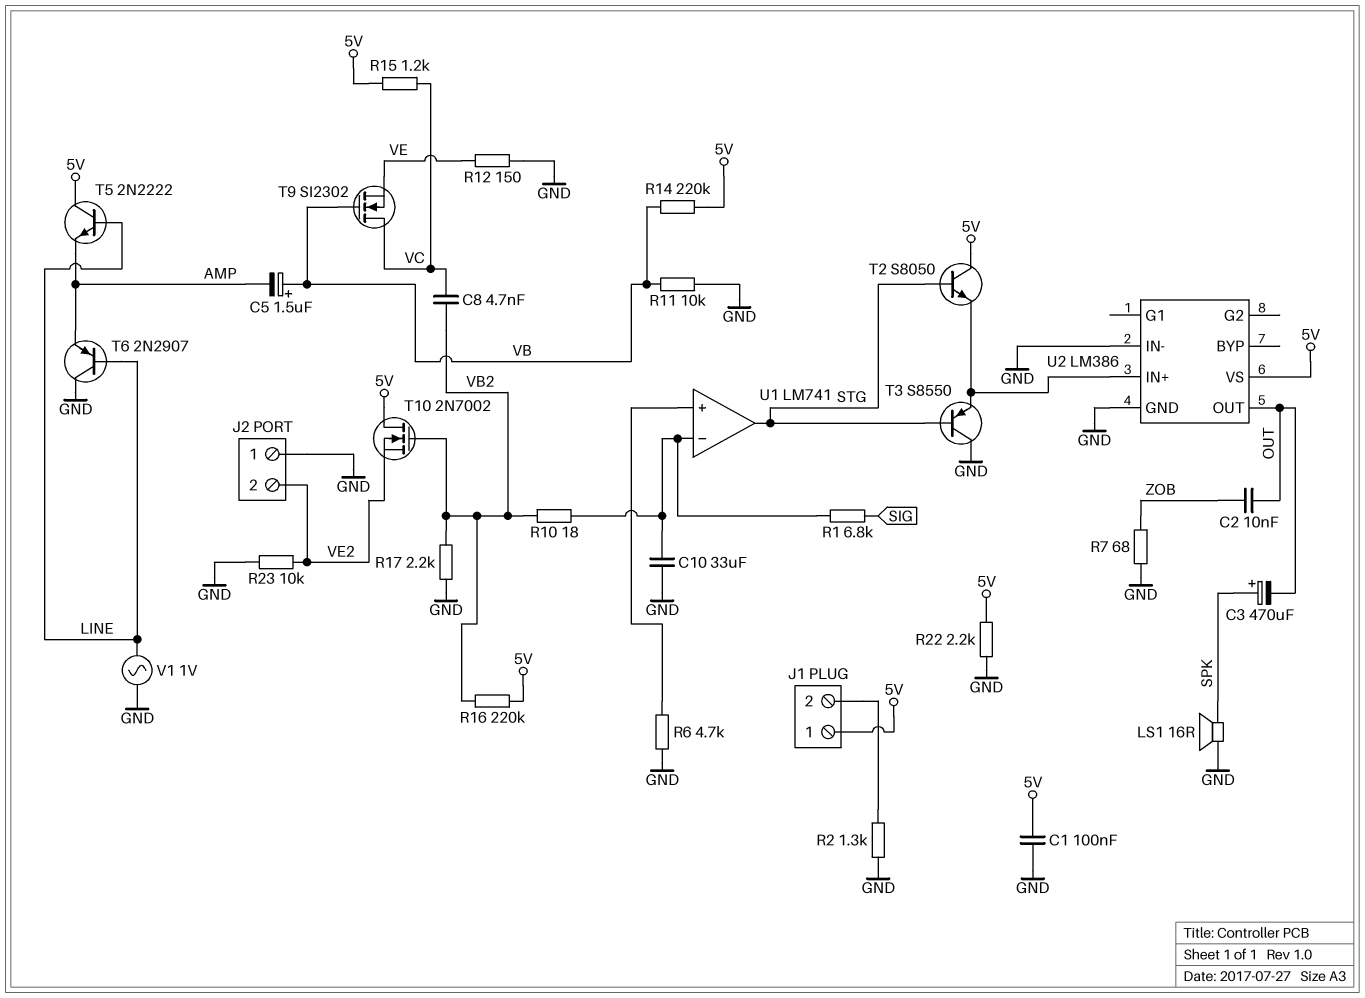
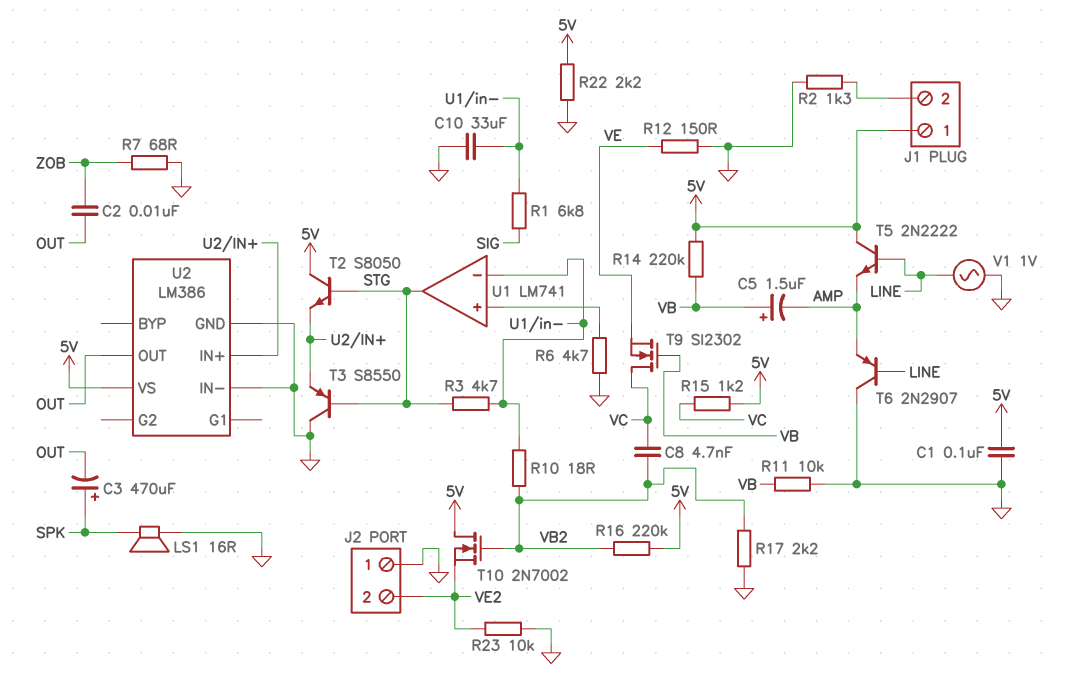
R3: none -> 4.7k (STG, U1/in-)

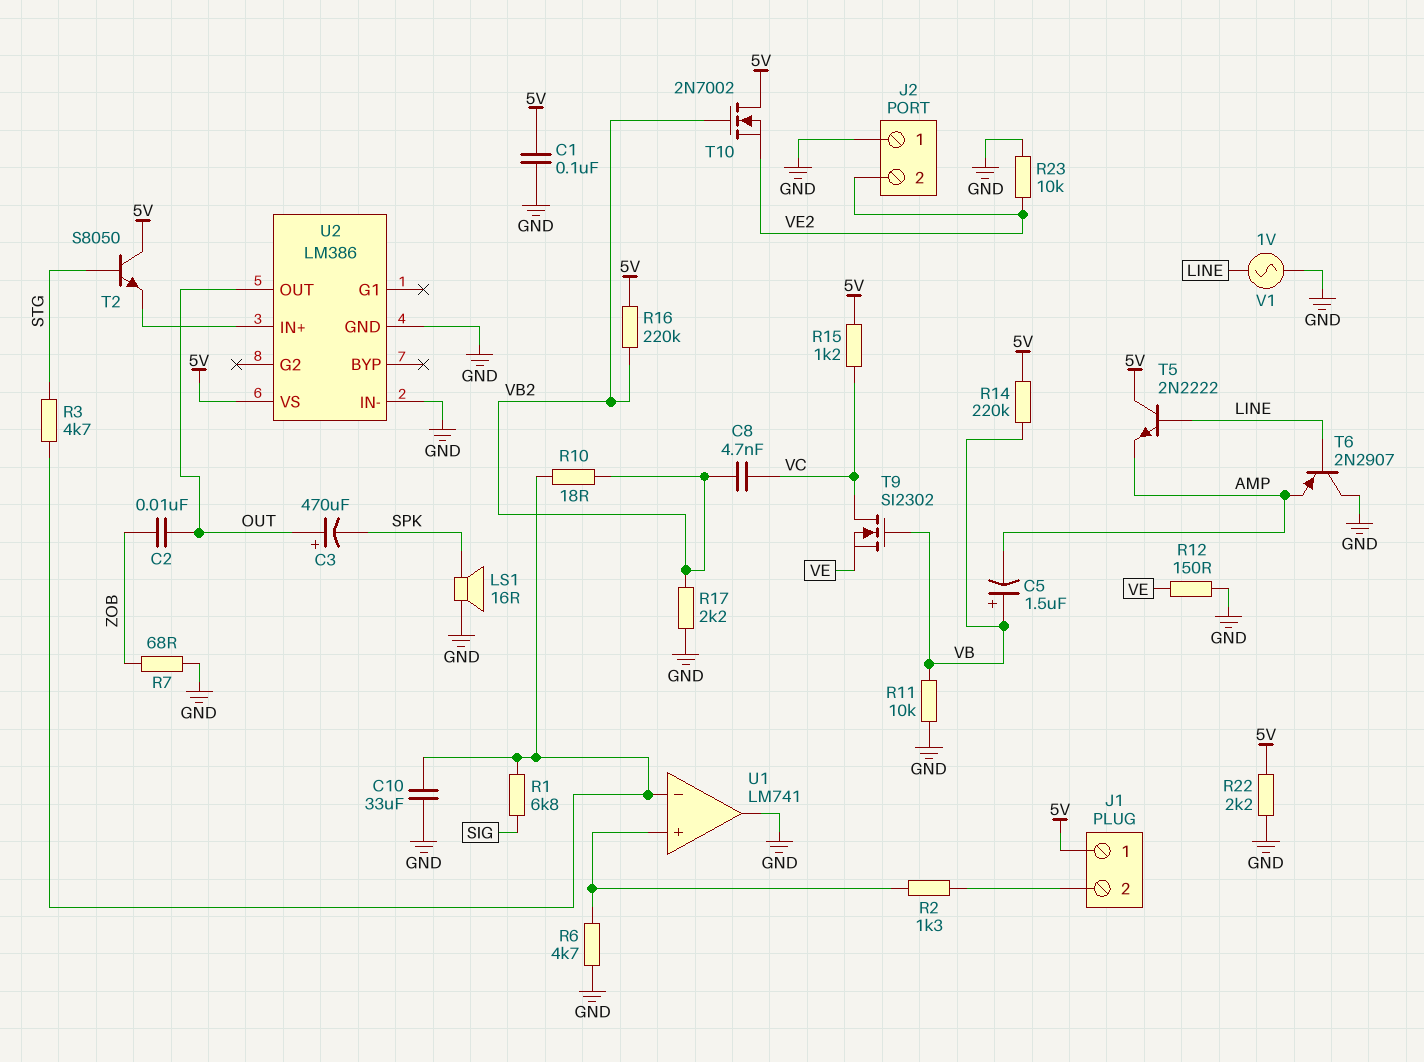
C3: 470uF (plus SPK, minus OUT) -> 470uF (plus OUT, minus SPK)
R2: 1.3k (GND, J1/2) -> 1.3k (J1/2, U1/in+)
T3: PNP S8550 (B STG, C GND, E U2/IN+) -> none
U1 pin out: STG -> GND

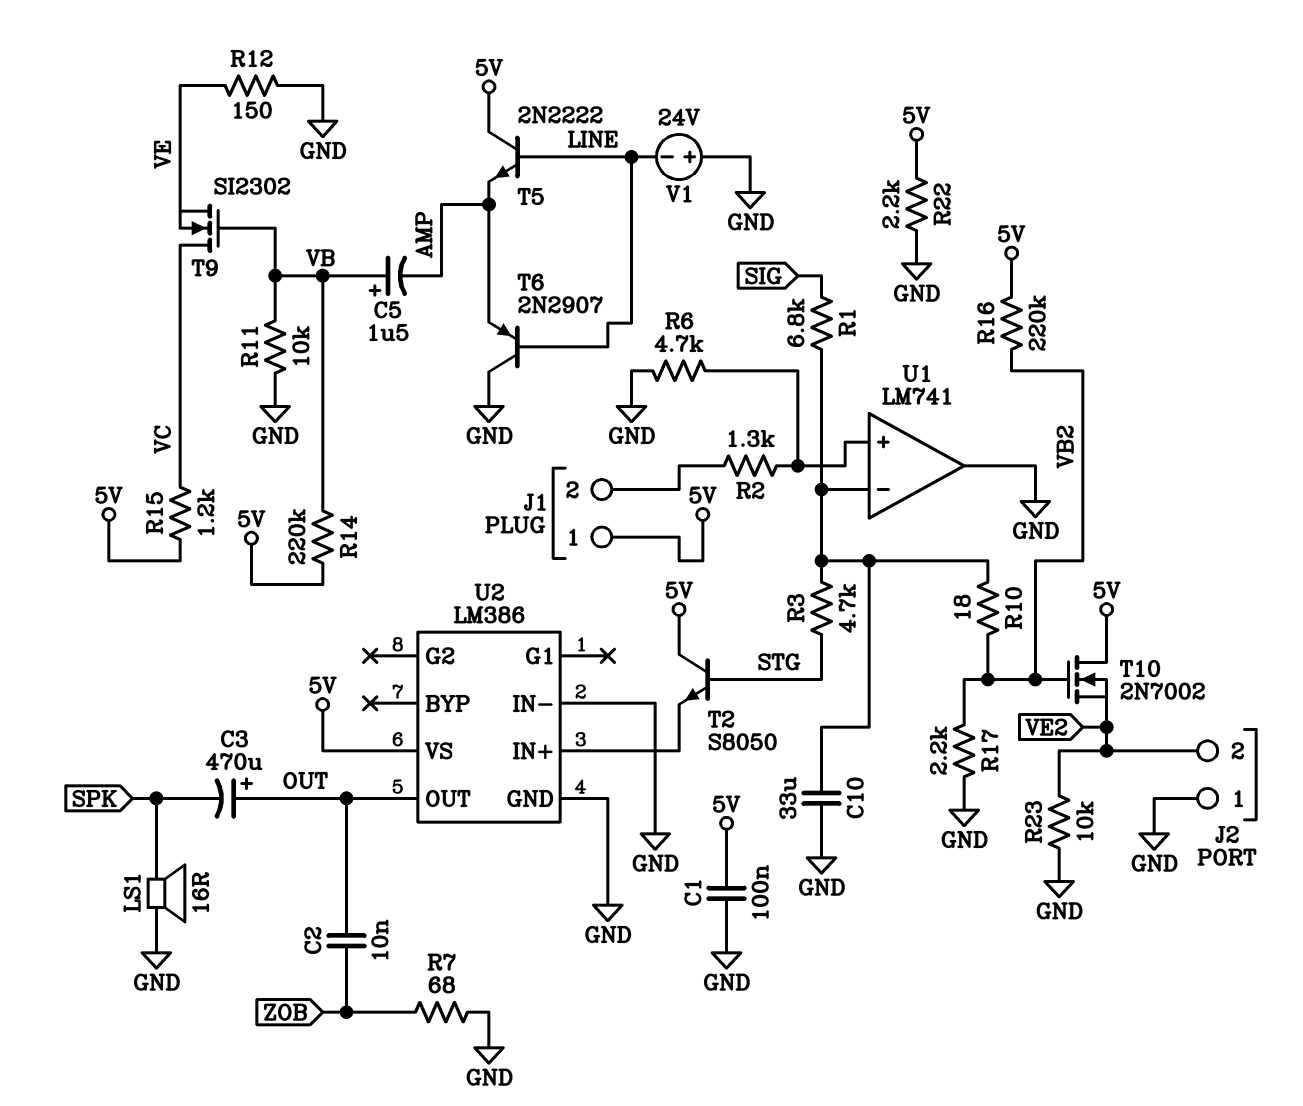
C8: 4.7nF (VB2, VC) -> none
V1: AC 1V (GND, LINE) -> 24V (plus GND, minus LINE)

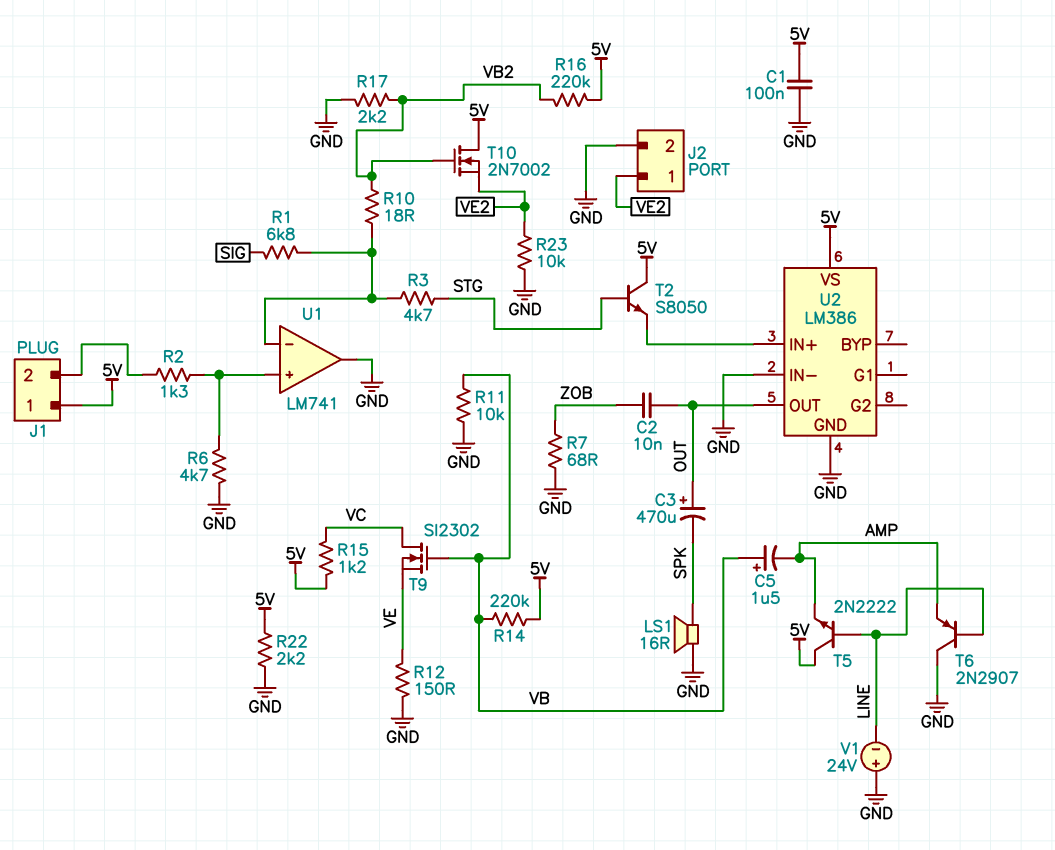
C10: 33uF (GND, U1/in-) -> none
J2 pin 1: GND -> VE2
J2 pin 2: VE2 -> GND

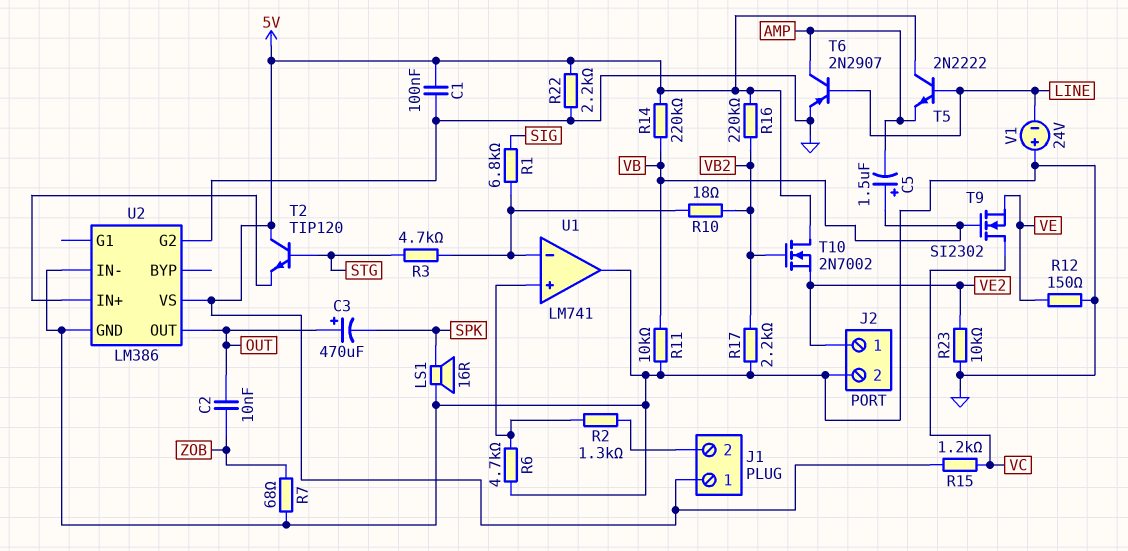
T2: NPN S8050 (B STG, C 5V, E U2/IN+) -> NPN TIP120 (B STG, C 5V, E U2/IN+)
T6: PNP 2N2907 (B LINE, C GND, E AMP) -> PNP 2N2907 (B LINE, C AMP, E GND)
U2 pin G2: none -> GND

